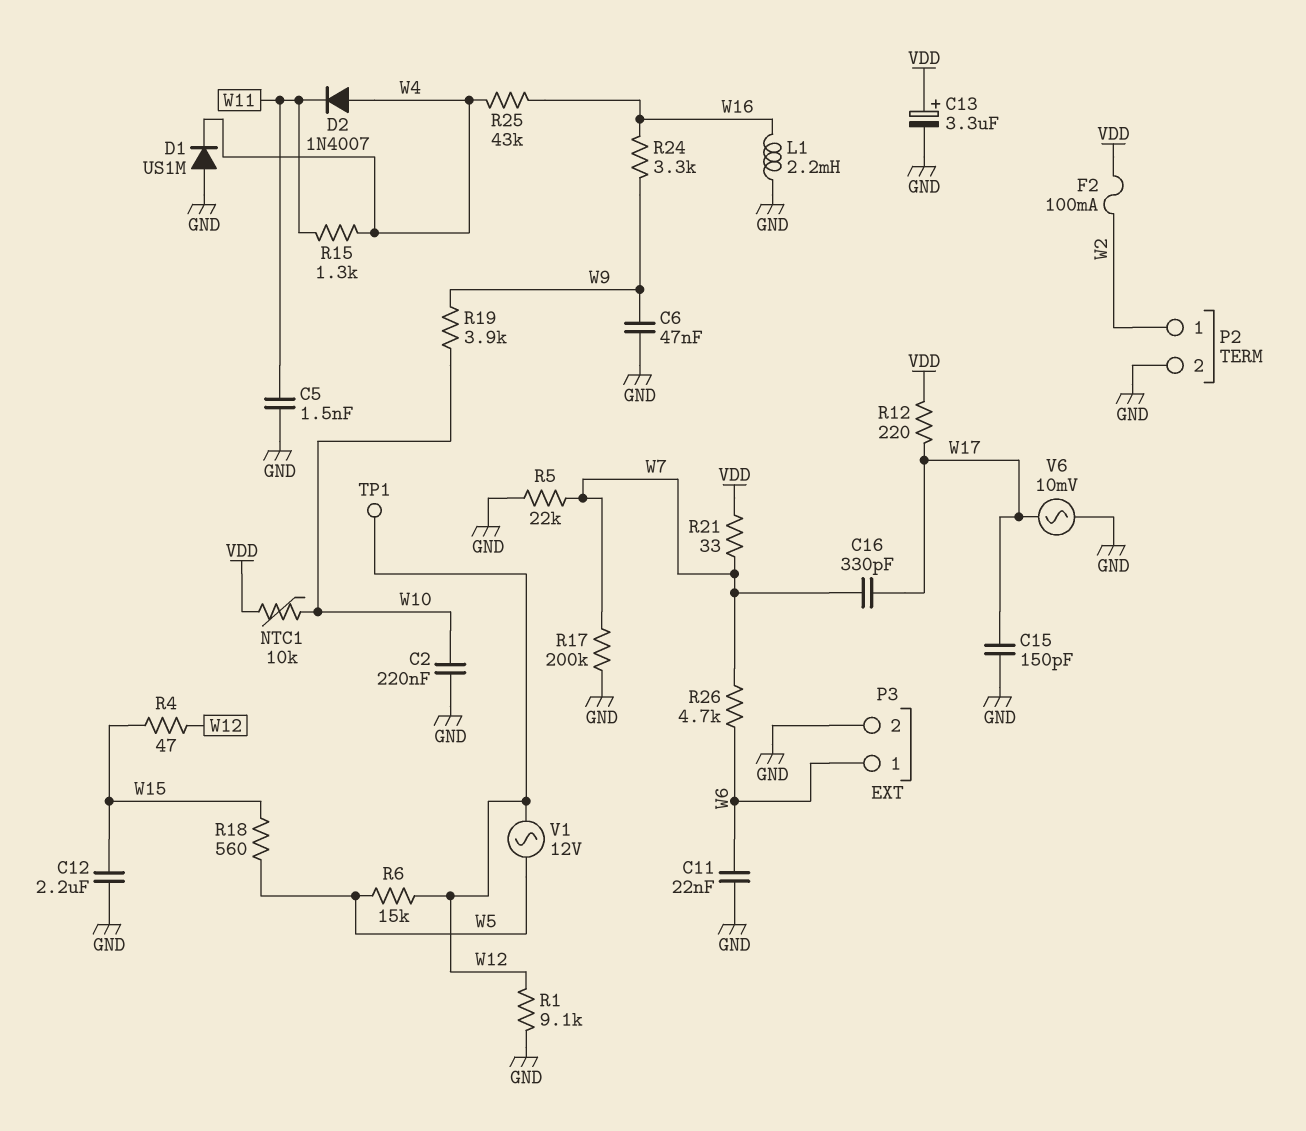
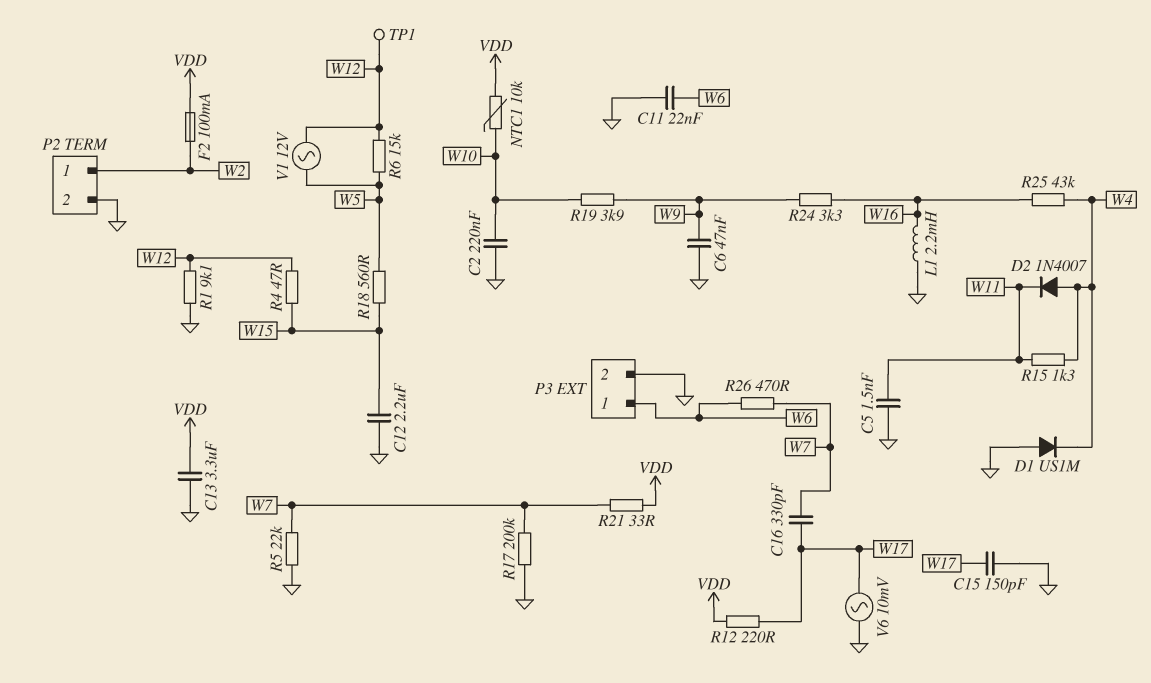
C13: 3.3uF (plus VDD, minus GND) -> 3.3uF (GND, VDD)
R26: 4.7k (W6, W7) -> 470 (W6, W7)

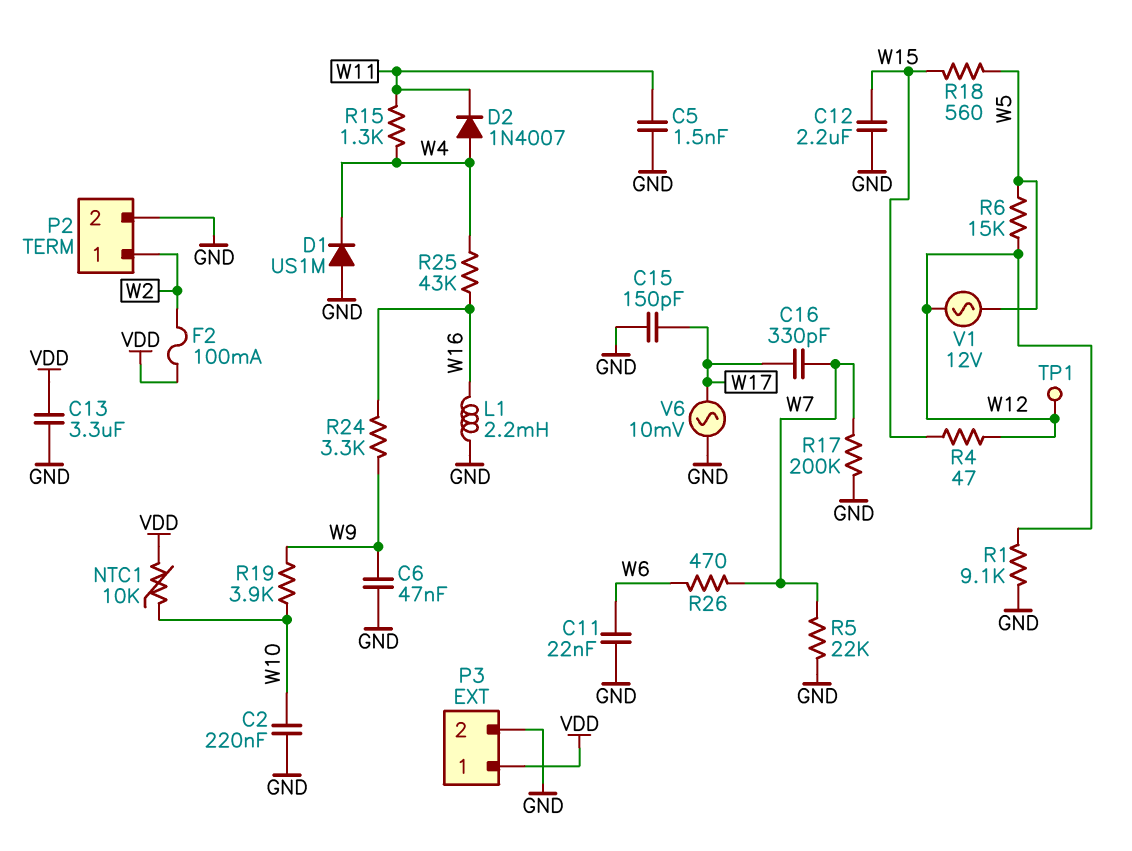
P3 pin 1: W6 -> VDD
R12: 220 (VDD, W17) -> none
R21: 33 (VDD, W7) -> none

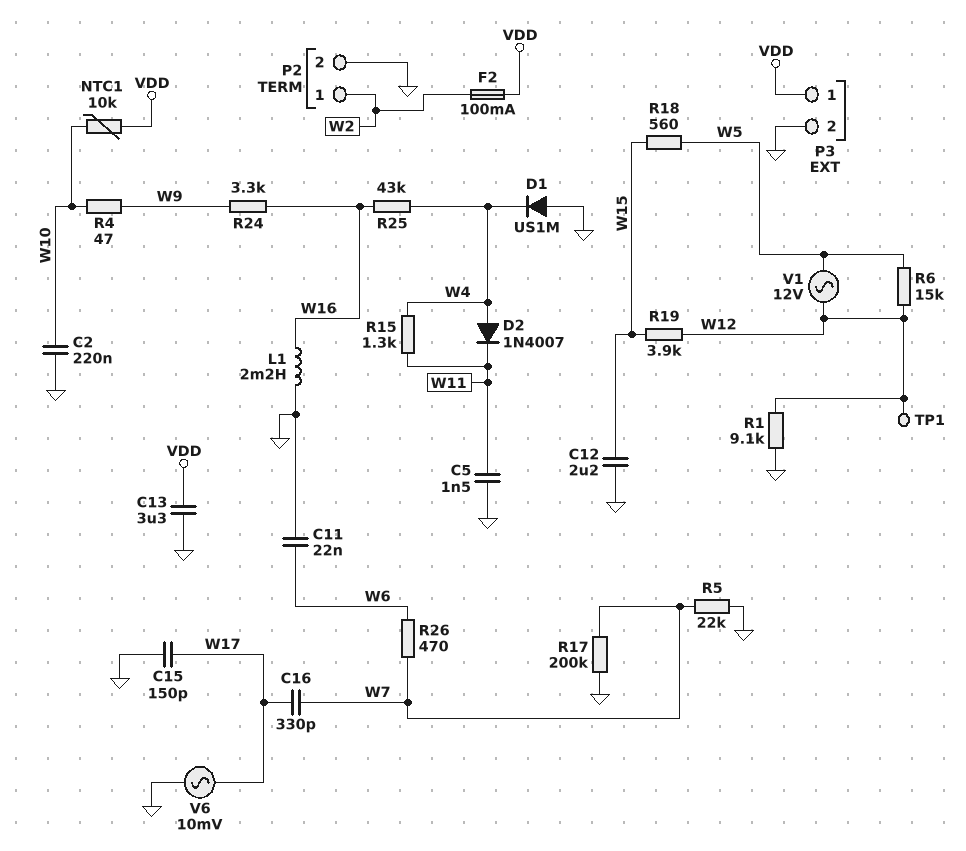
C6: 47nF (GND, W9) -> none
R4: 47 (W12, W15) -> 47 (W9, W10)
R19: 3.9k (W9, W10) -> 3.9k (W12, W15)

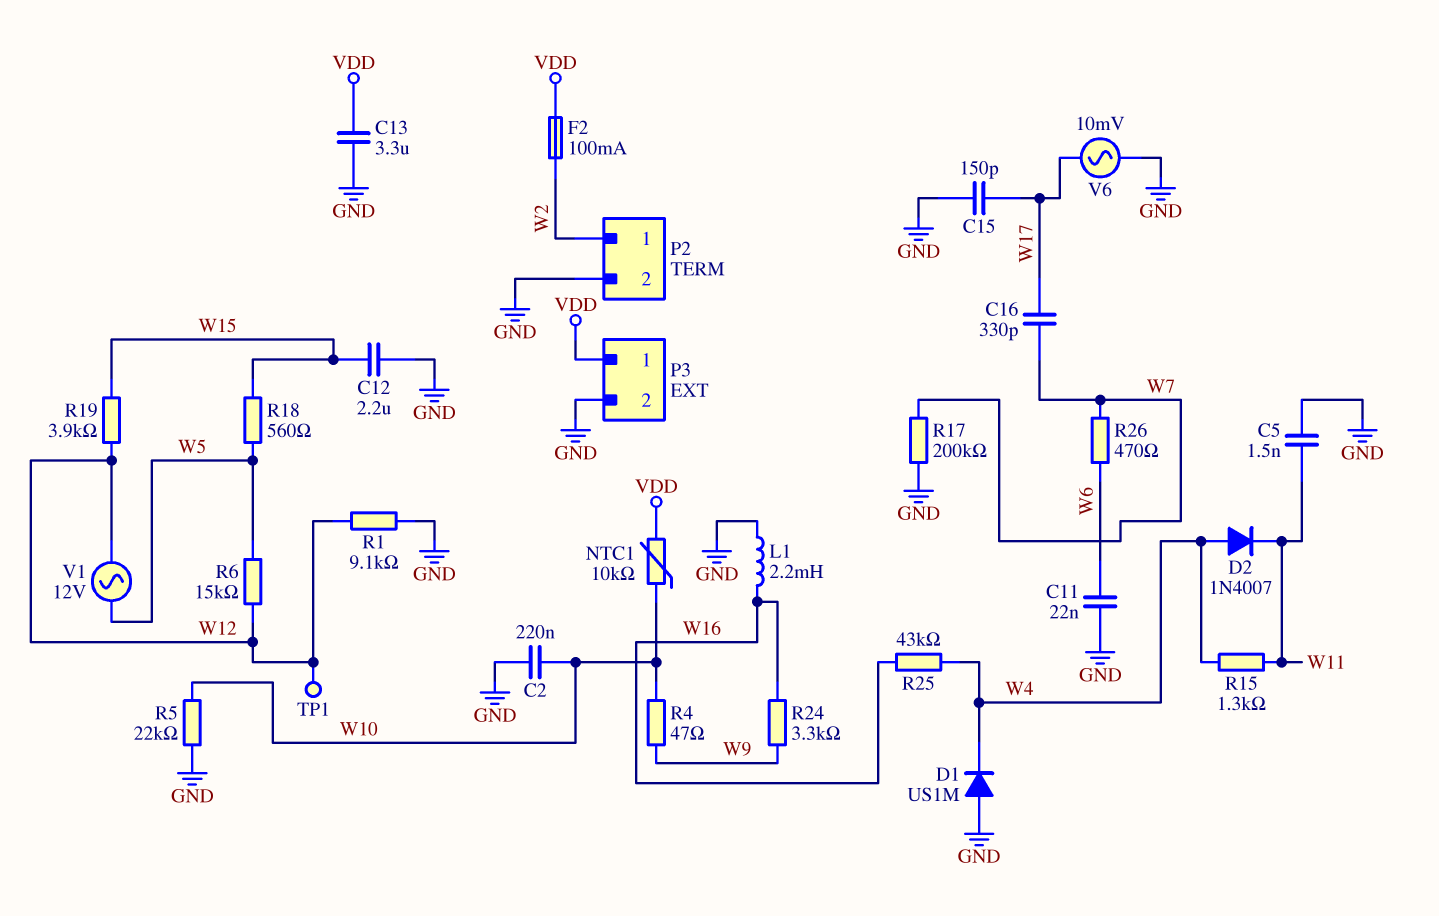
R5: 22k (GND, W7) -> 22k (GND, W10)

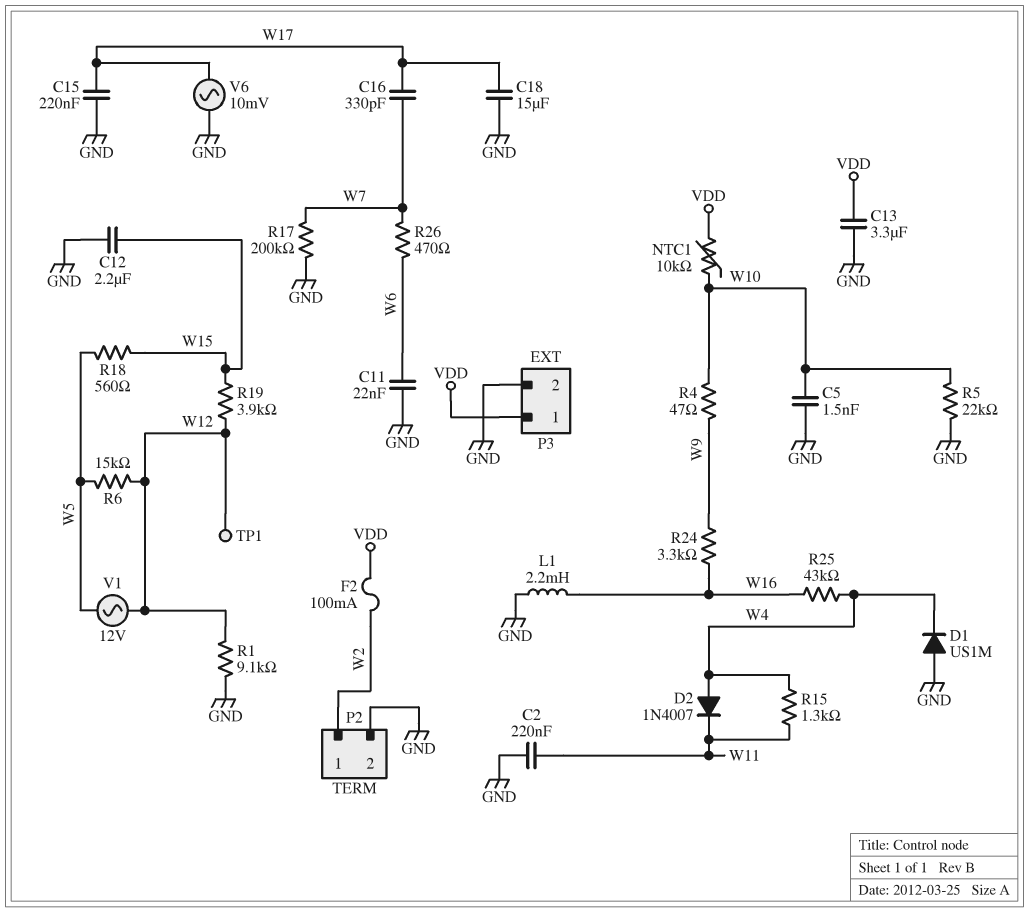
C2: 220nF (GND, W10) -> 220nF (GND, W11)
C5: 1.5nF (GND, W11) -> 1.5nF (GND, W10)
C15: 150pF (GND, W17) -> 220nF (GND, W17)
C18: none -> 15uF (GND, W17)

